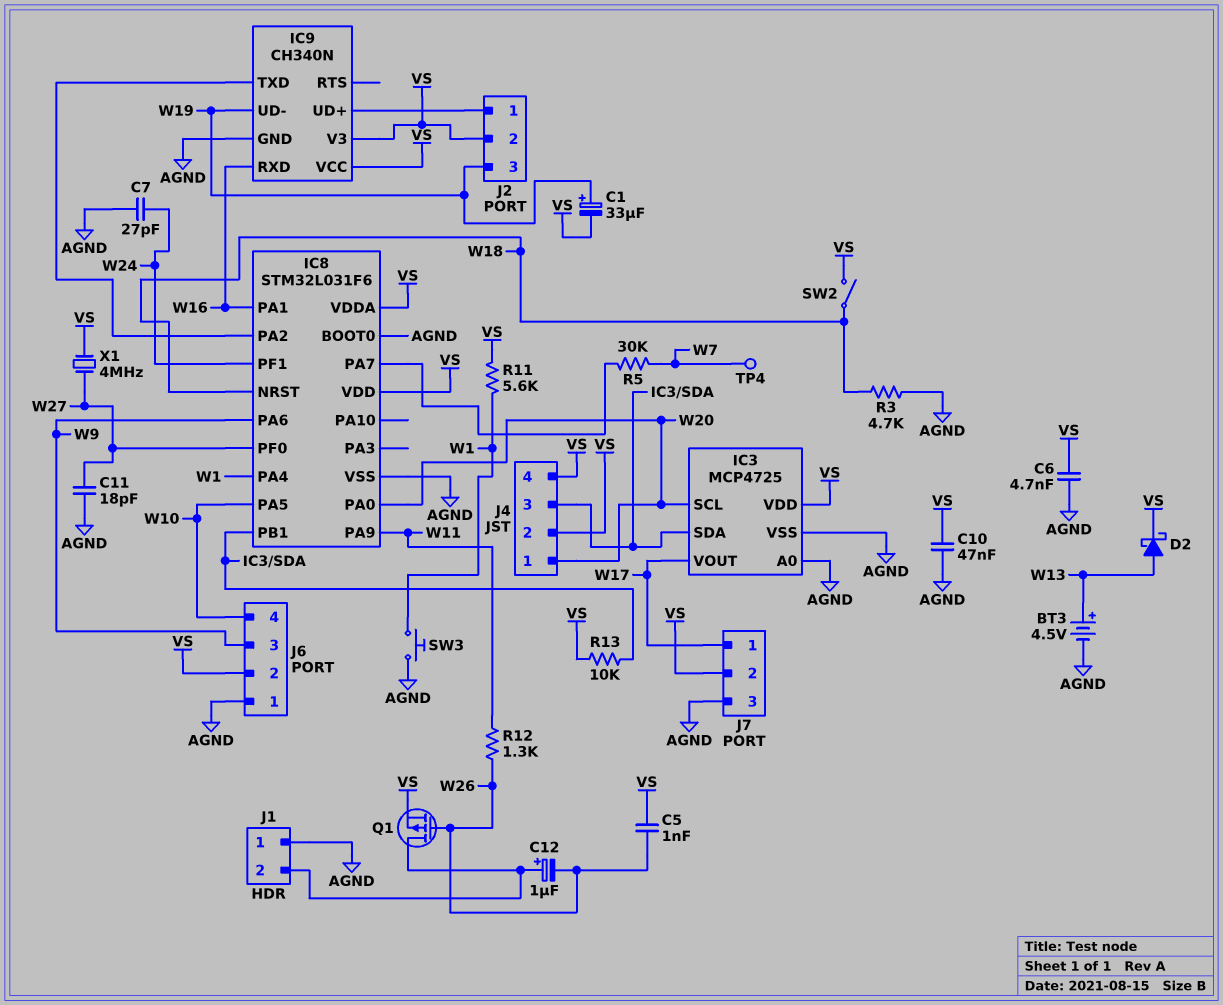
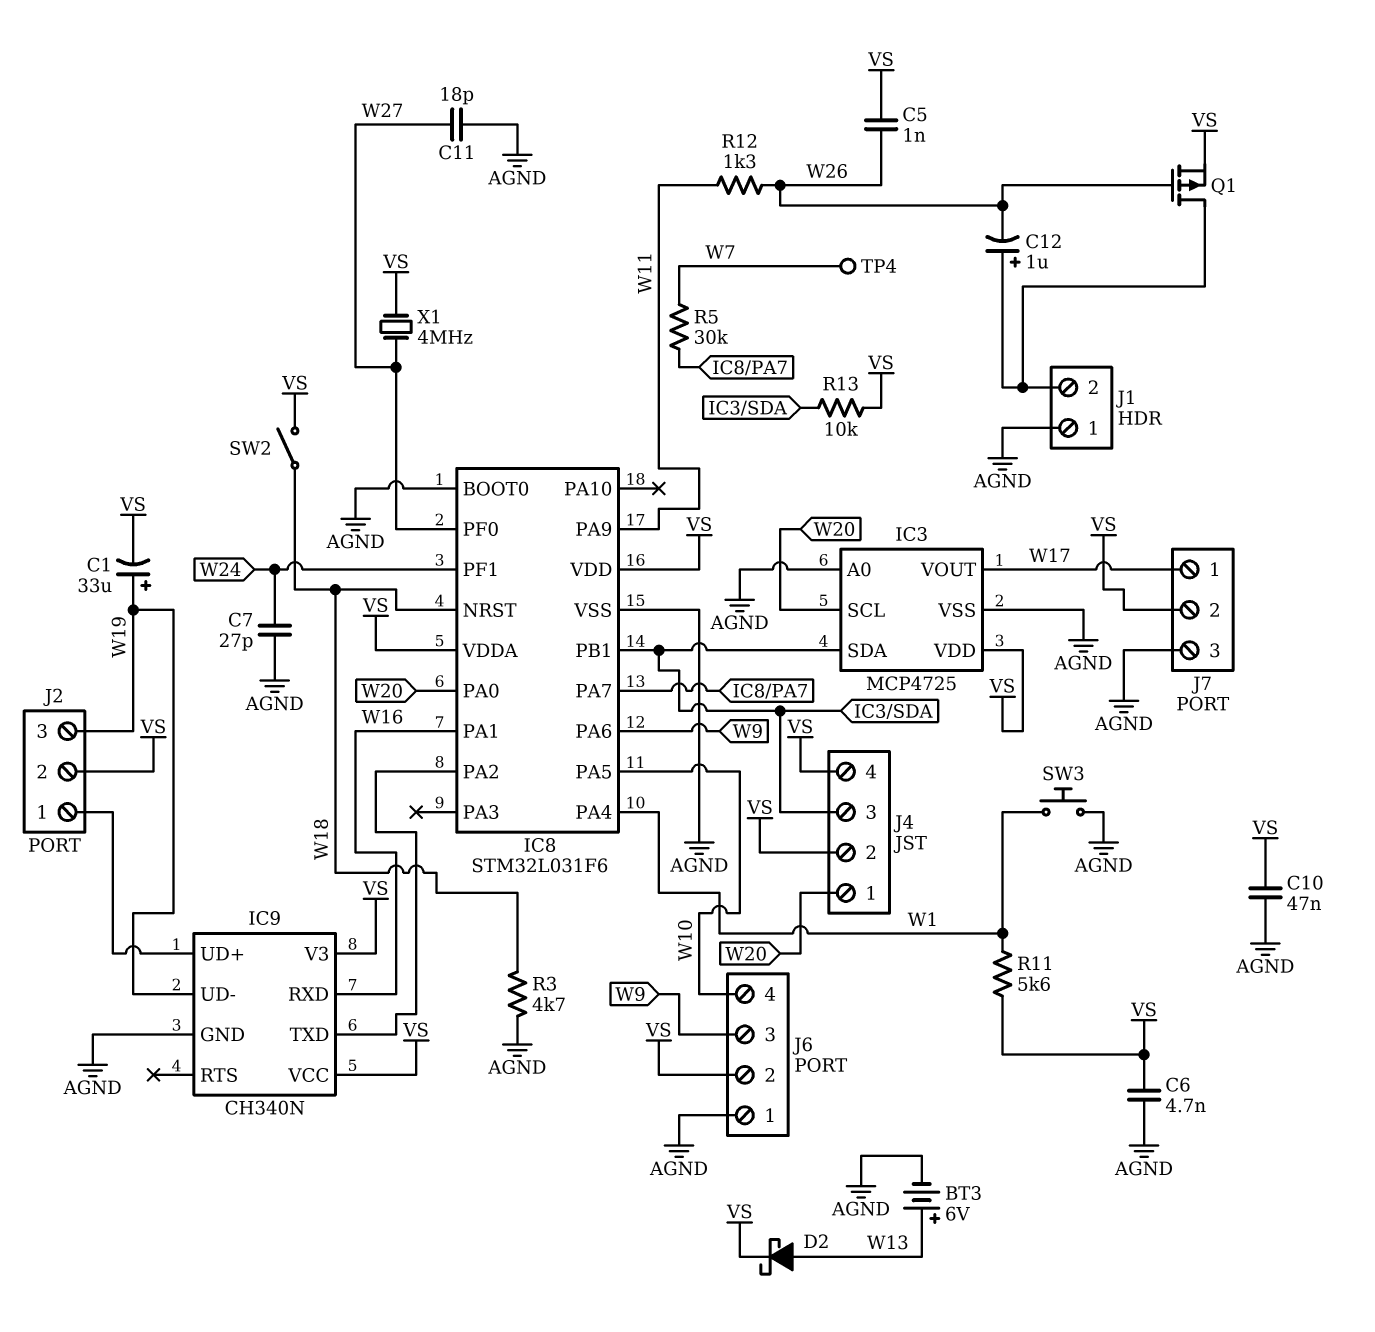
BT3: 4.5V (plus W13, minus AGND) -> 6V (plus W13, minus AGND)

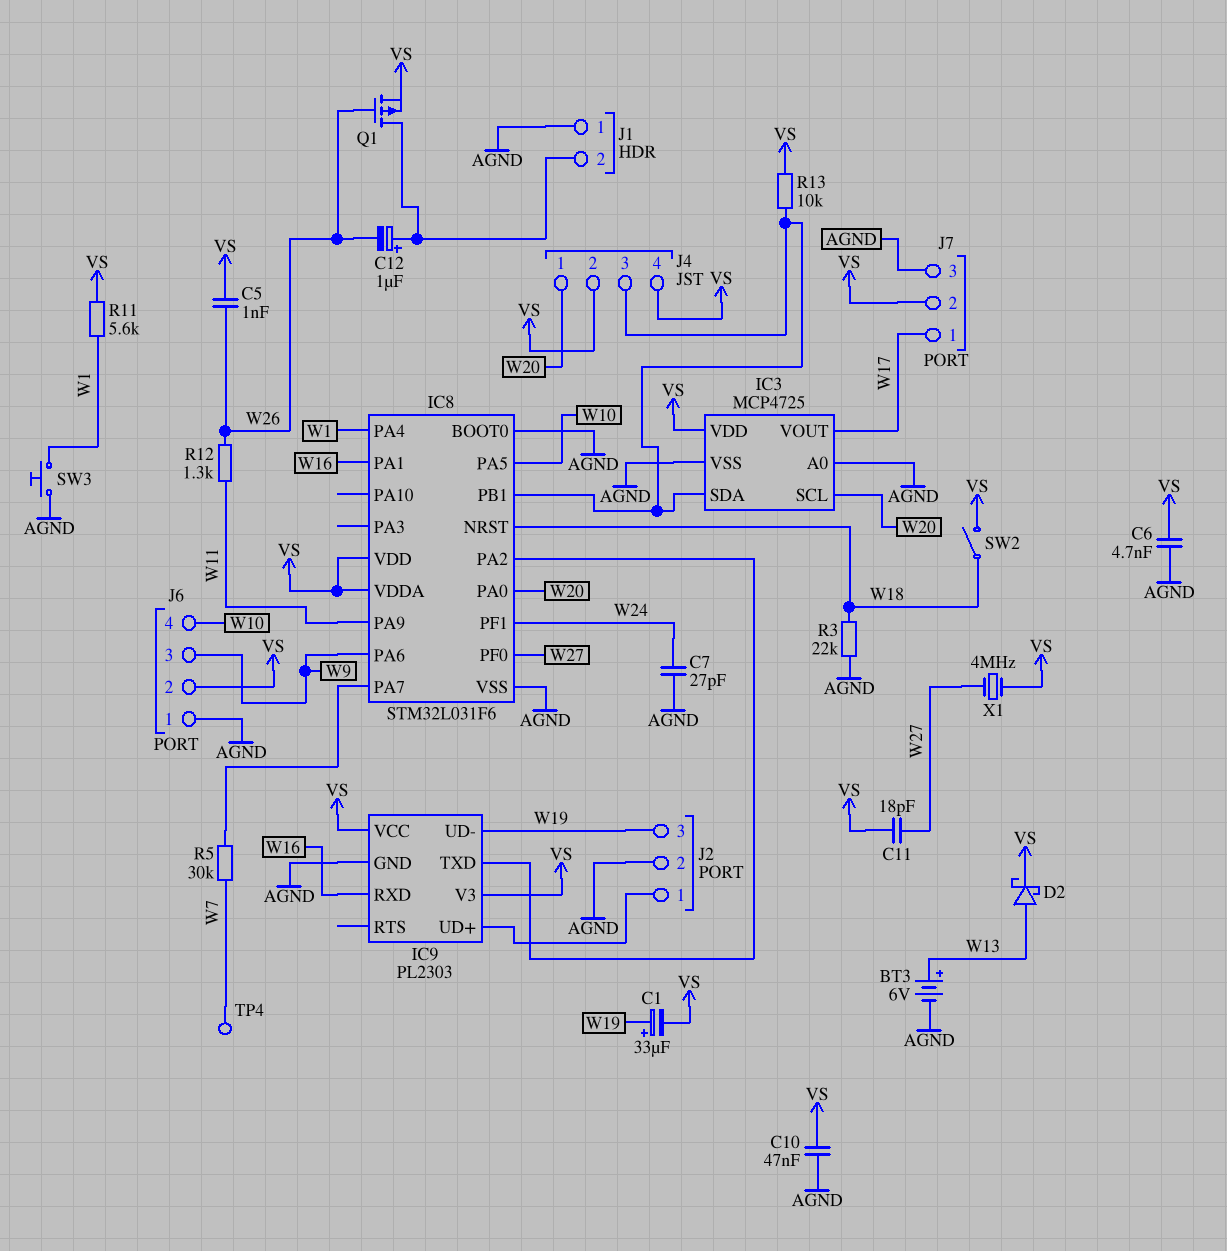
C11: 18pF (AGND, W27) -> 18pF (VS, W27)
IC9: CH340N -> PL2303
J2 pin 2: VS -> AGND
R3: 4.7k (AGND, W18) -> 22k (AGND, W18)

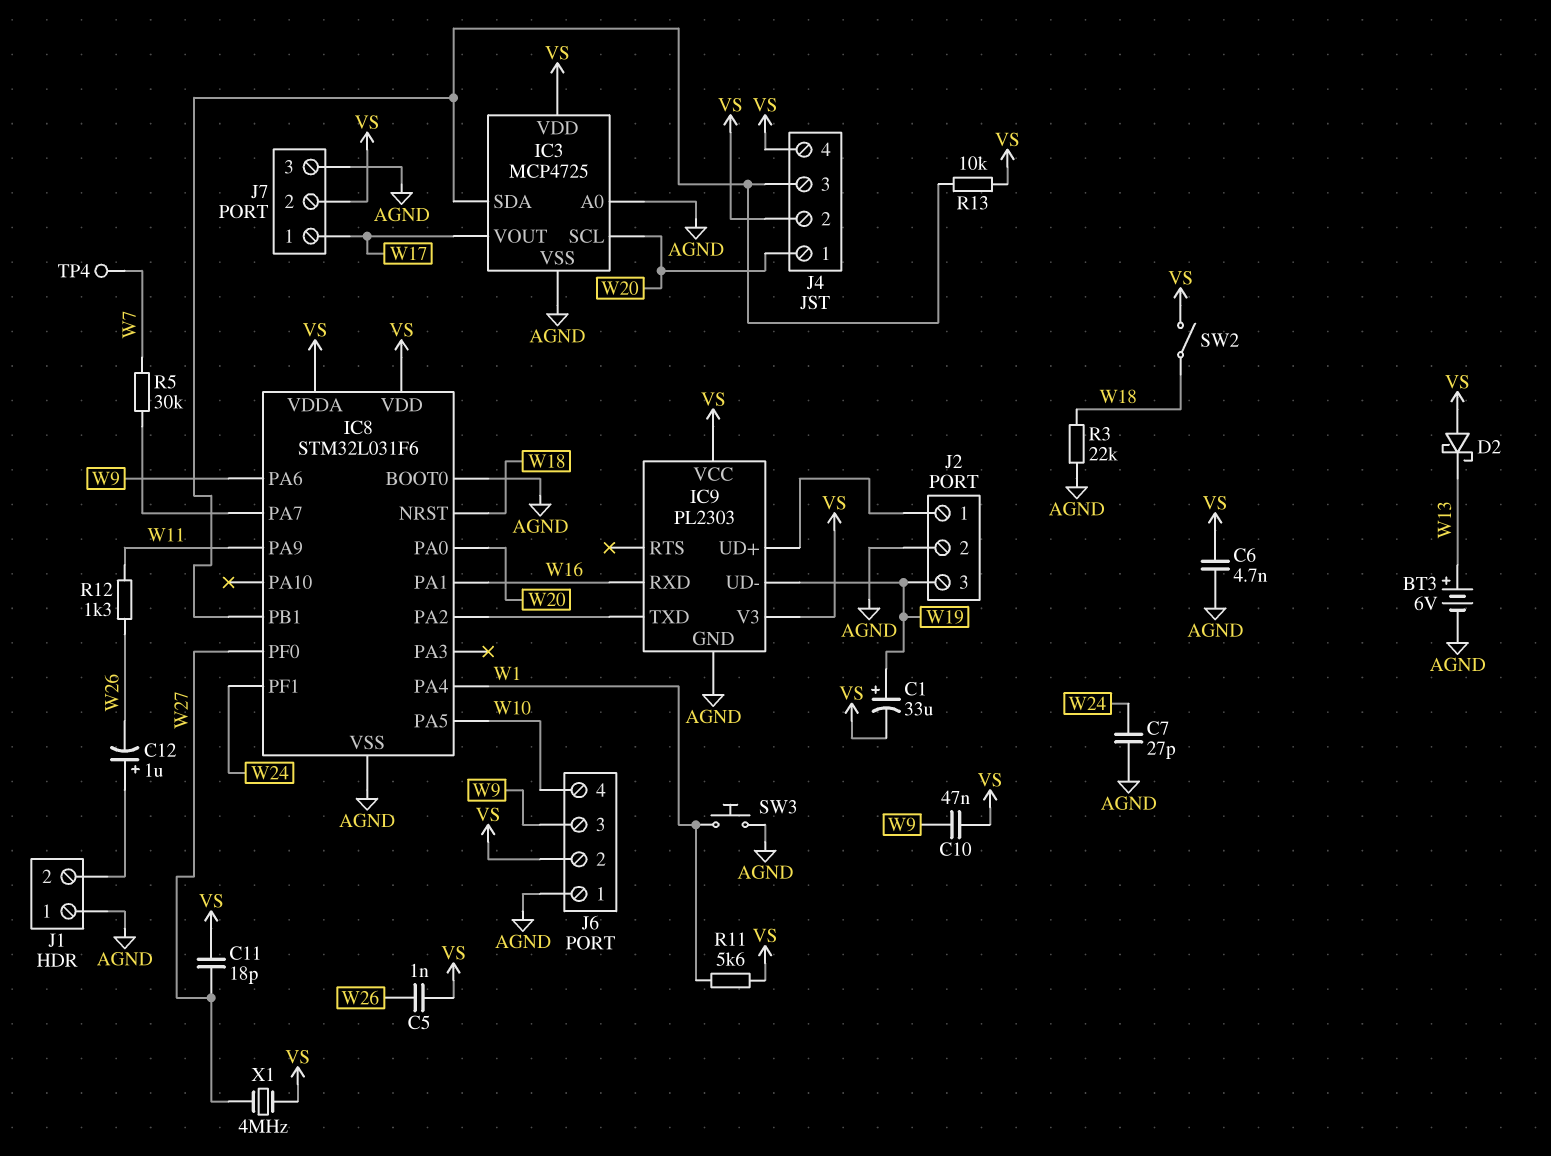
C10: 47nF (AGND, VS) -> 47nF (VS, W9)
D2: schottky (A W13, K VS) -> schottky (A VS, K W13)
Q1: PMOS (G W26, D J1/2, S VS) -> none

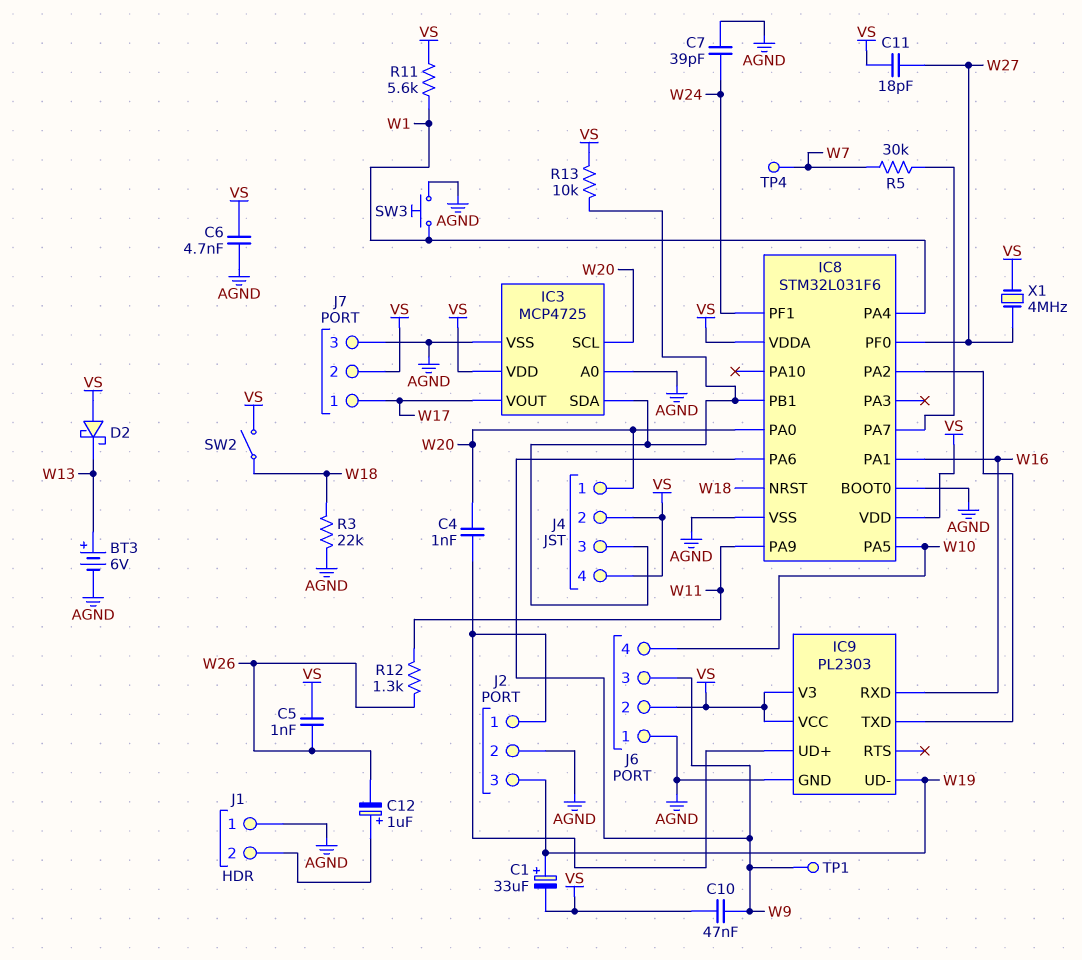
C4: none -> 1nF (IC9/UD+, W20)
C7: 27pF (AGND, W24) -> 39pF (AGND, W24)
TP1: none -> test point (W9)

